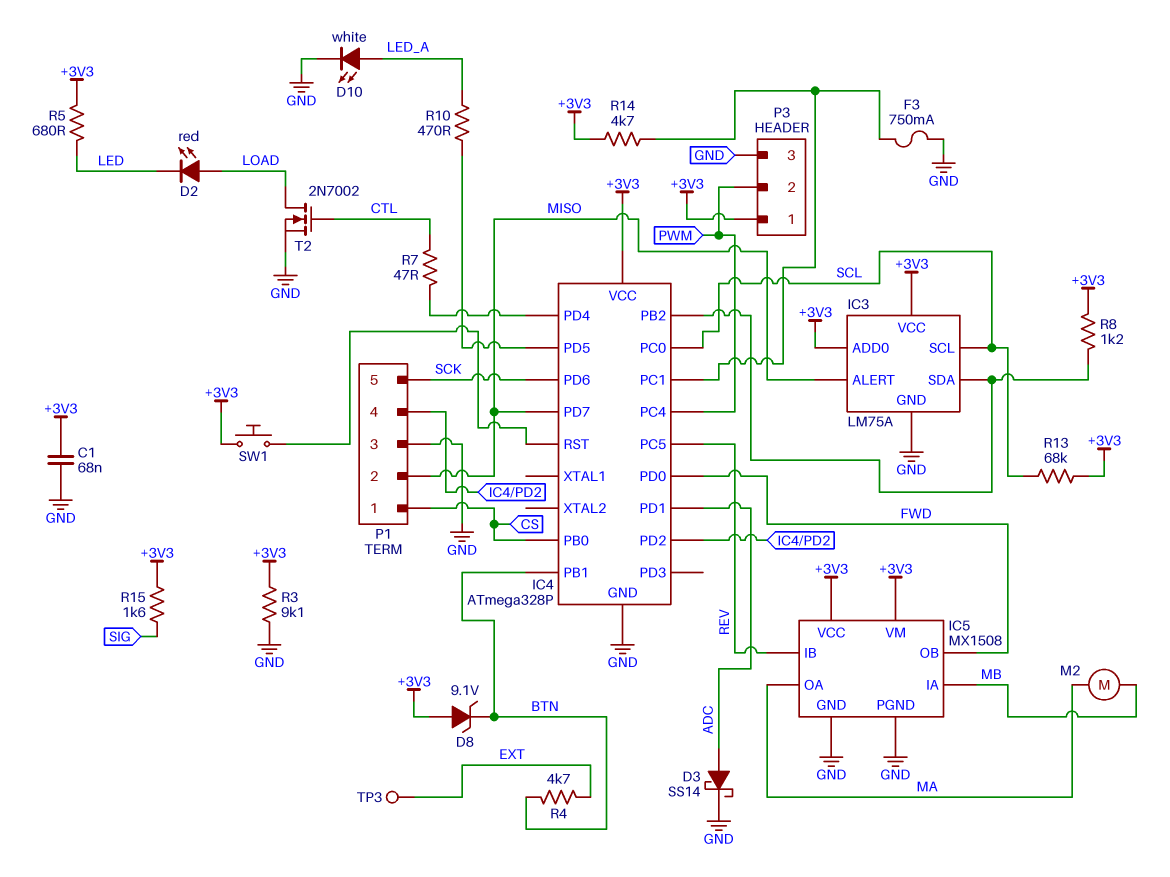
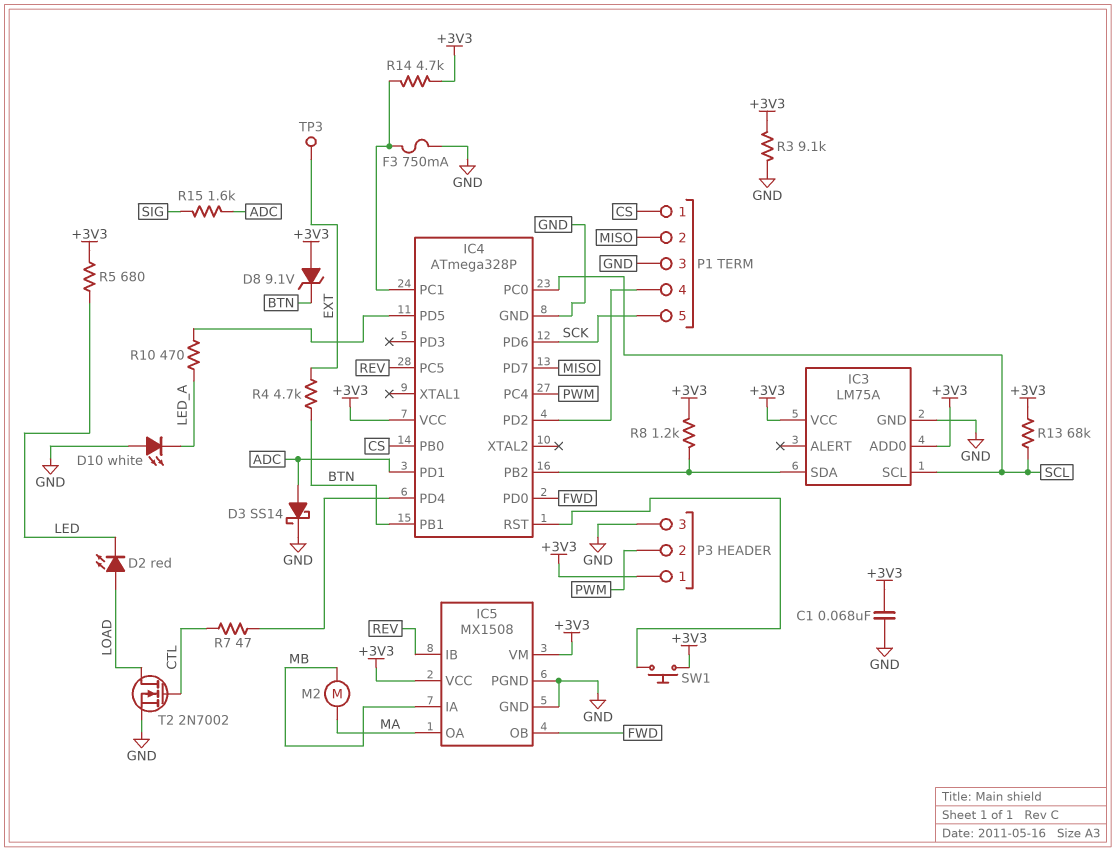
D10: LED white (A LED_A, K GND) -> LED white (A GND, K LED_A)
IC3 pin ALERT: MISO -> none
R15: 1.6k (+3V3, SIG) -> 1.6k (ADC, SIG)

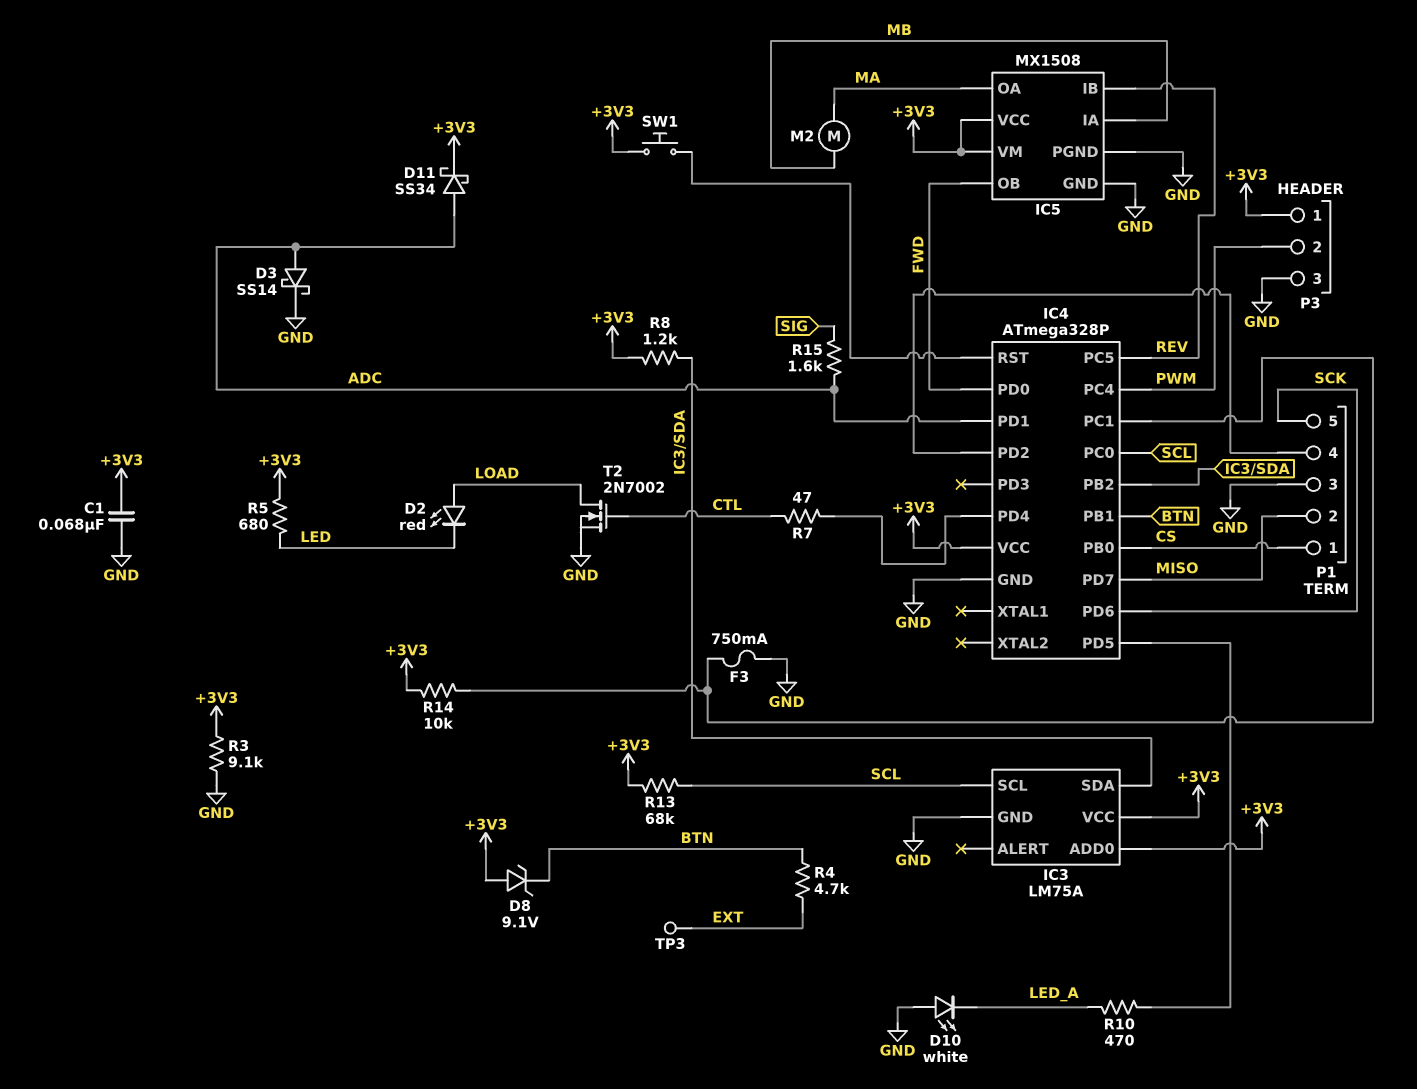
D11: none -> schottky SS34 (A ADC, K +3V3)
R14: 4.7k (+3V3, IC4/PC1) -> 10k (+3V3, IC4/PC1)

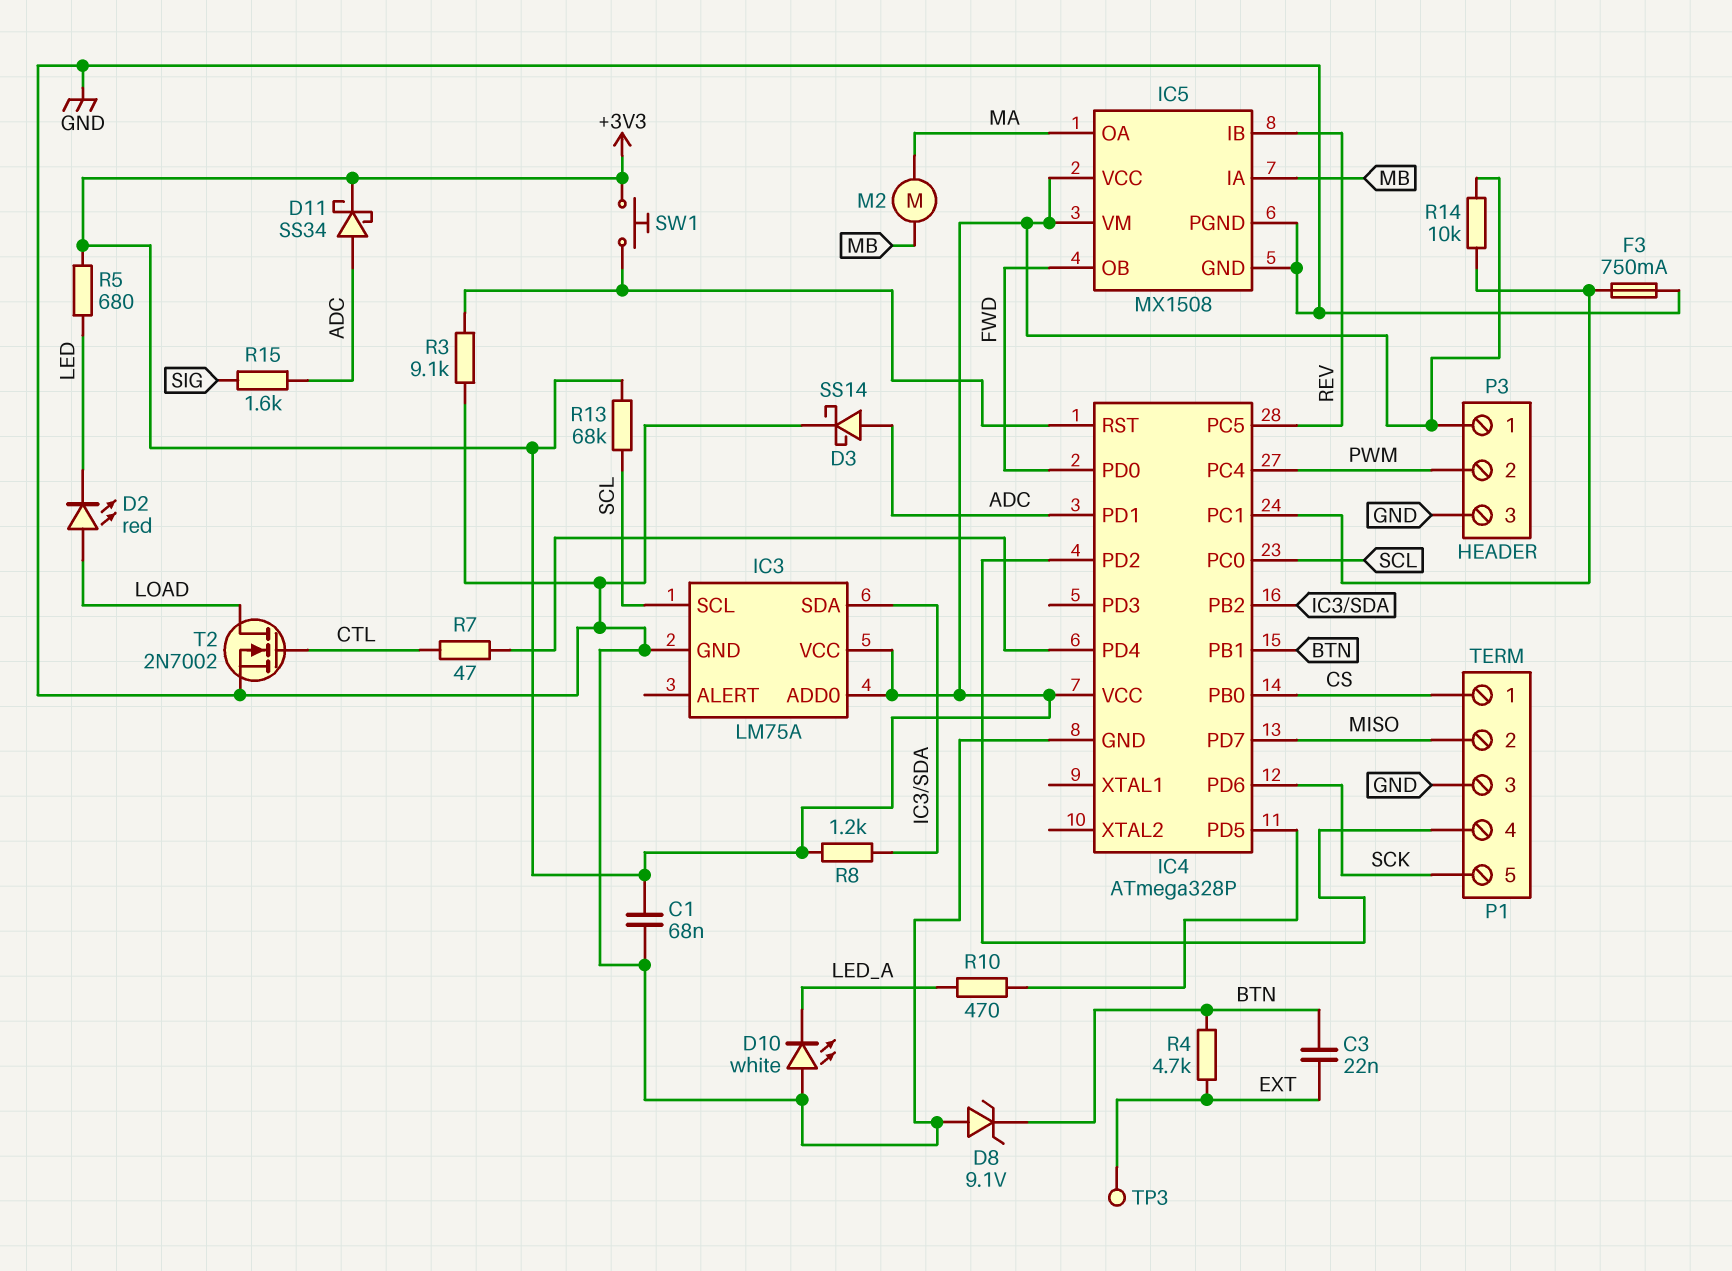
C3: none -> 22nF (BTN, EXT)
D8: zener 9.1V (A +3V3, K BTN) -> zener 9.1V (A GND, K BTN)
R3: 9.1k (+3V3, GND) -> 9.1k (GND, IC4/RST)

